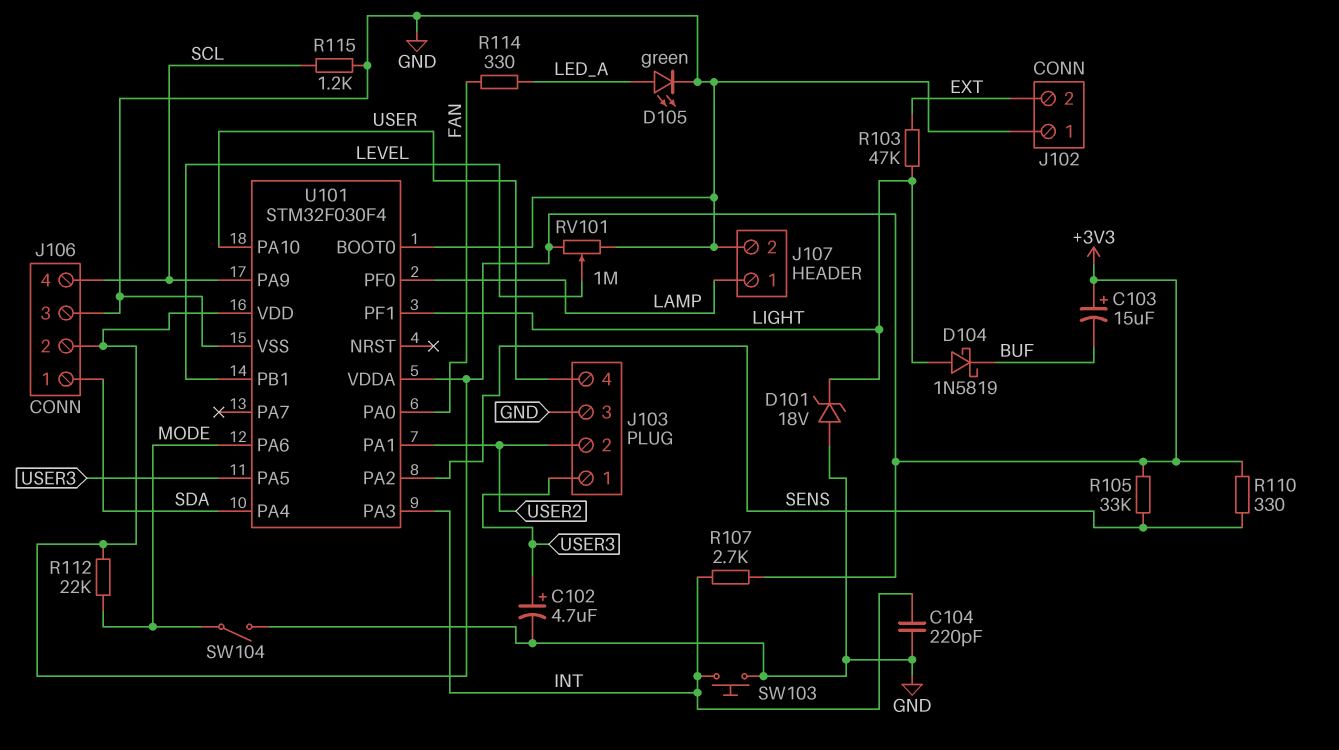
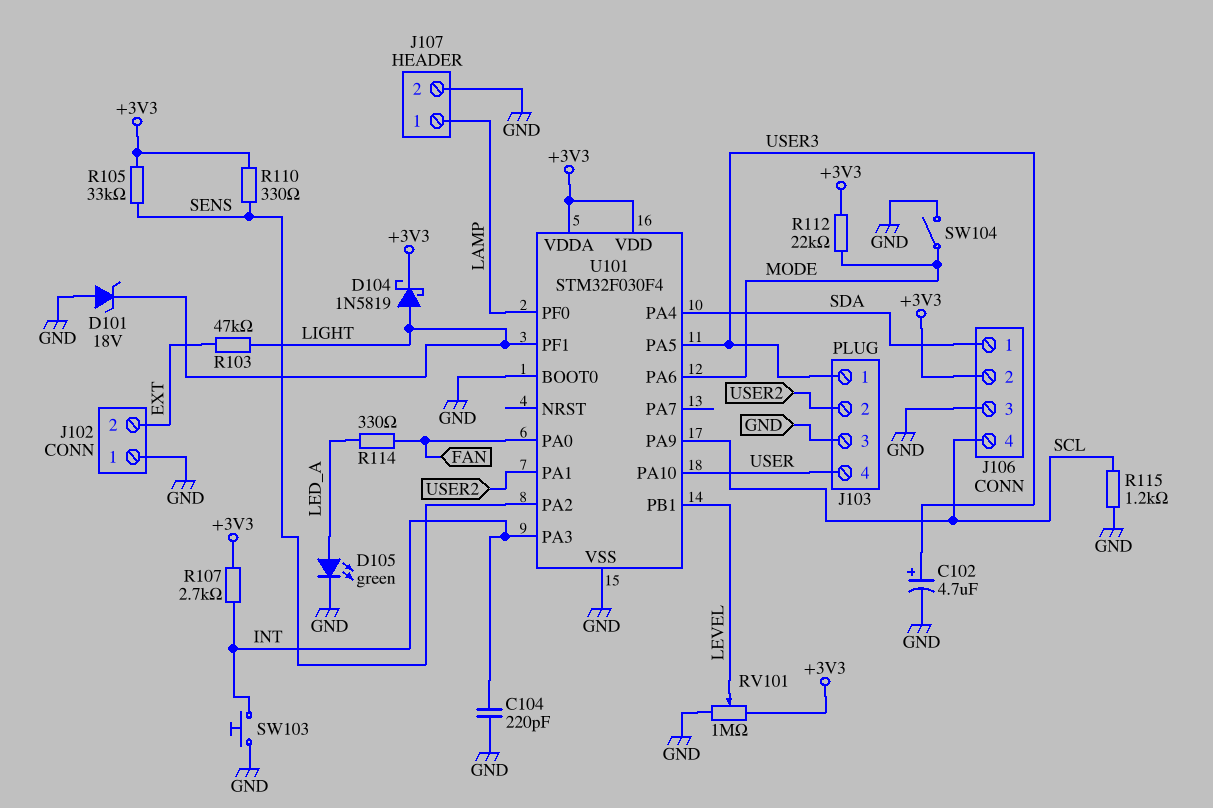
C103: 15uF (plus +3V3, minus BUF) -> none
D104: schottky 1N5819 (A LIGHT, K BUF) -> schottky 1N5819 (A LIGHT, K +3V3)

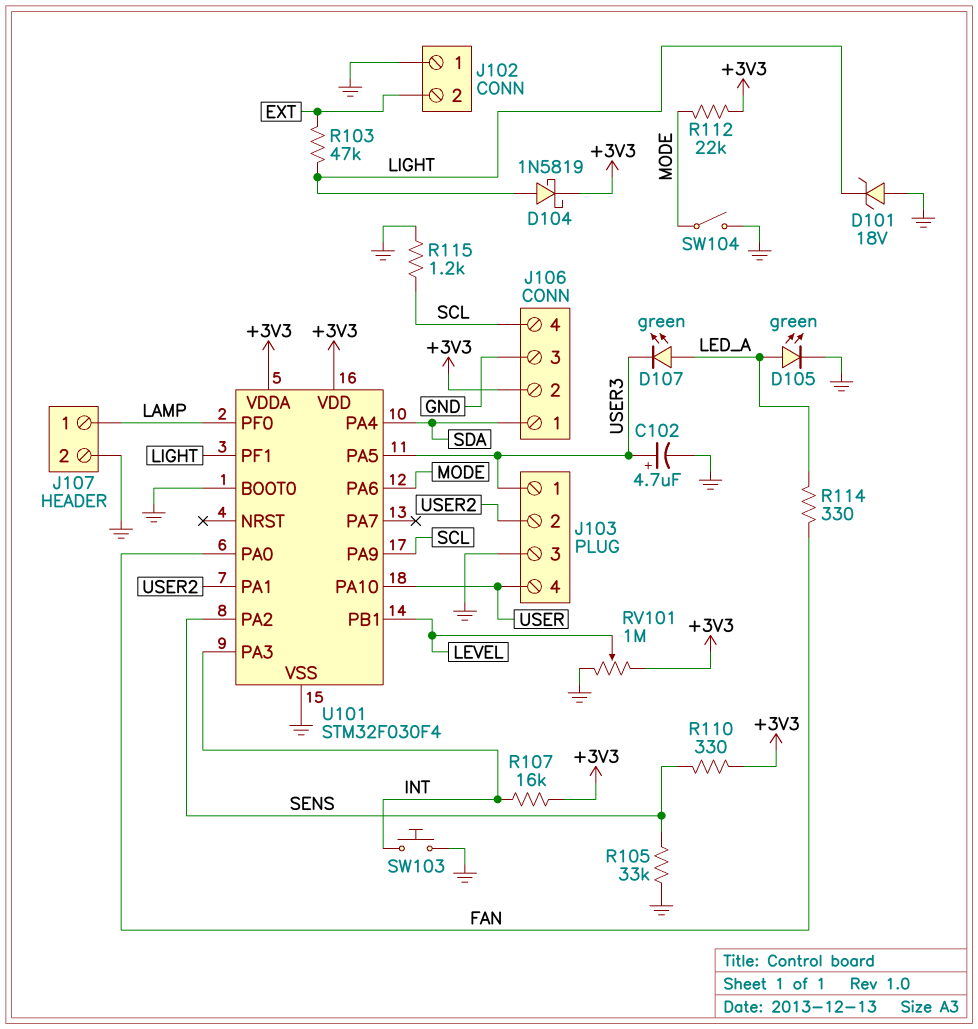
C104: 220pF (GND, INT) -> none
D107: none -> LED green (A LED_A, K USER3)
R105: 33k (+3V3, SENS) -> 33k (GND, SENS)
R107: 2.7k (+3V3, INT) -> 16k (+3V3, INT)

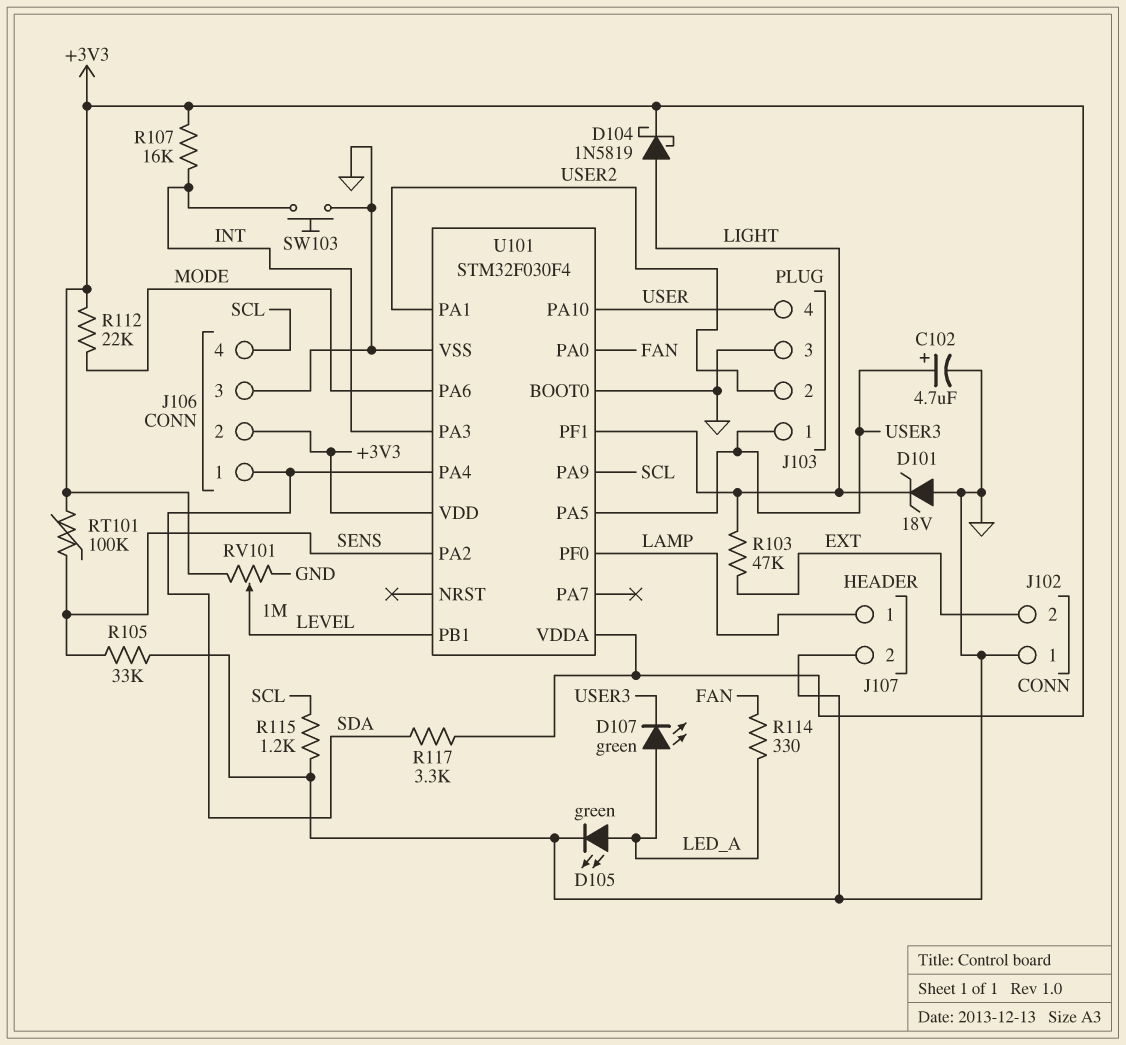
R110: 330 (+3V3, SENS) -> none
R117: none -> 3.3k (+3V3, SDA)
RT101: none -> 100k (+3V3, SENS)
SW104: switch (GND, MODE) -> none

